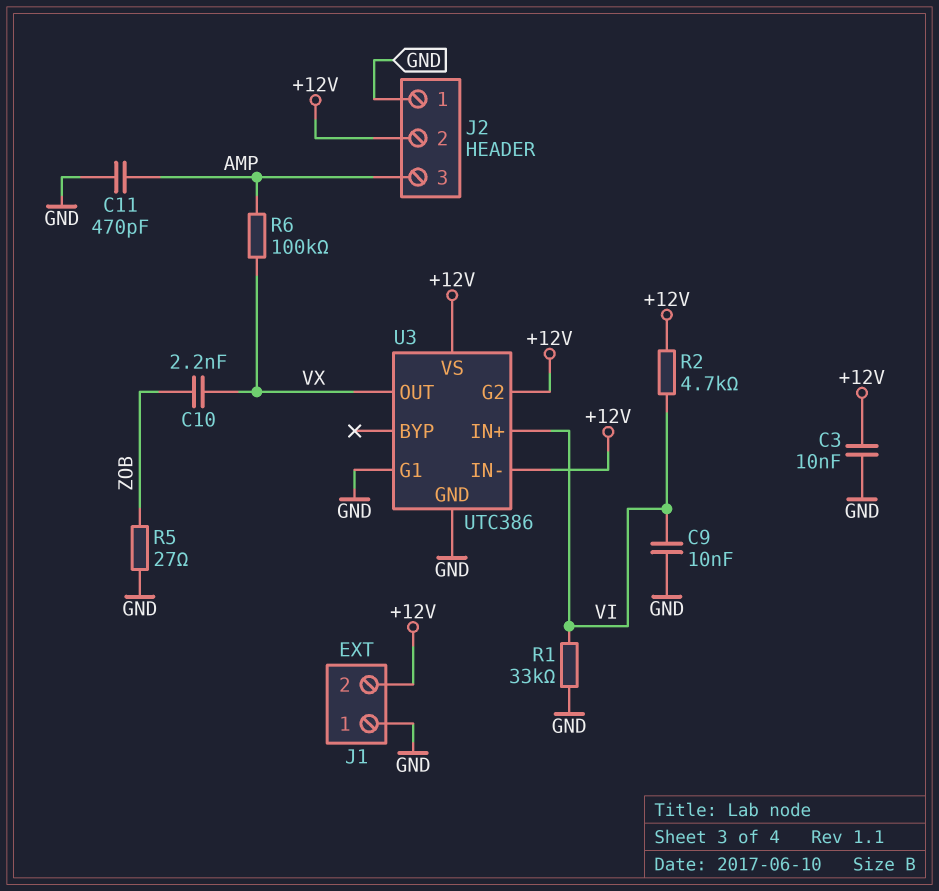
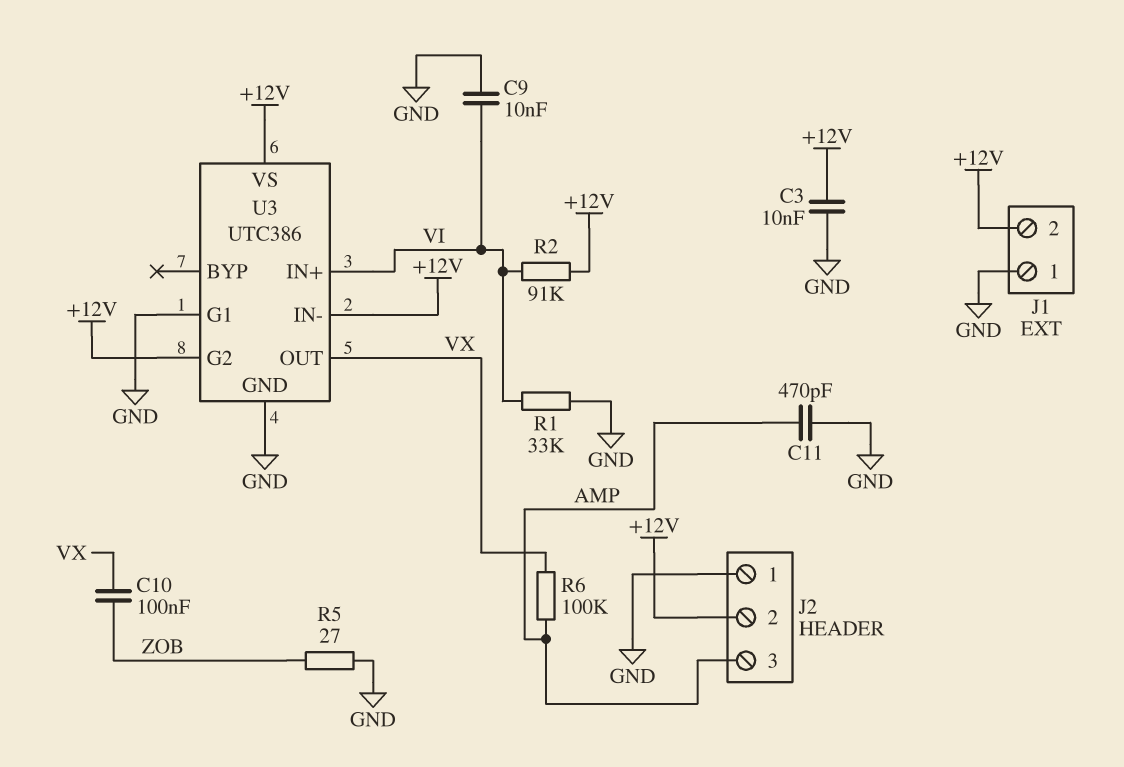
C10: 2.2nF (VX, ZOB) -> 100nF (VX, ZOB)
R2: 4.7k (+12V, VI) -> 91k (+12V, VI)

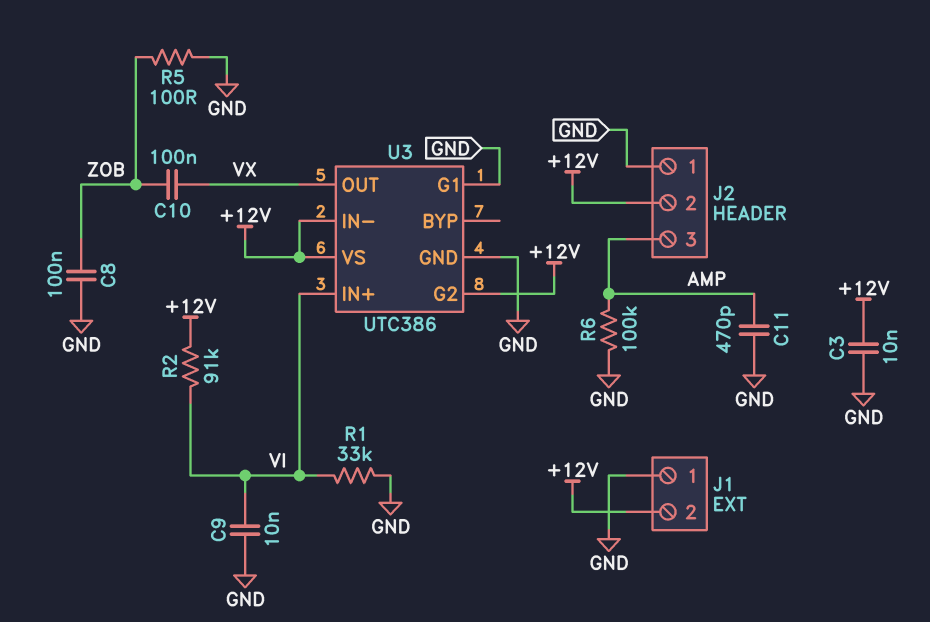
C8: none -> 100nF (GND, ZOB)
R5: 27 (GND, ZOB) -> 100 (GND, ZOB)
R6: 100k (AMP, VX) -> 100k (AMP, GND)

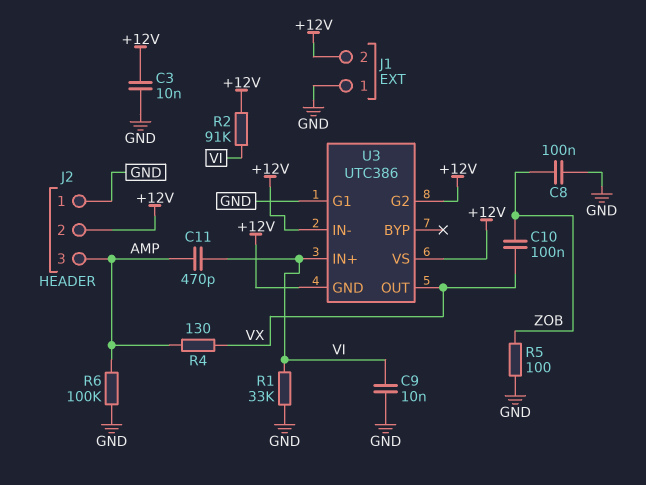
C11: 470pF (AMP, GND) -> 470pF (AMP, VI)
R4: none -> 130 (AMP, VX)
U3 pin GND: GND -> +12V

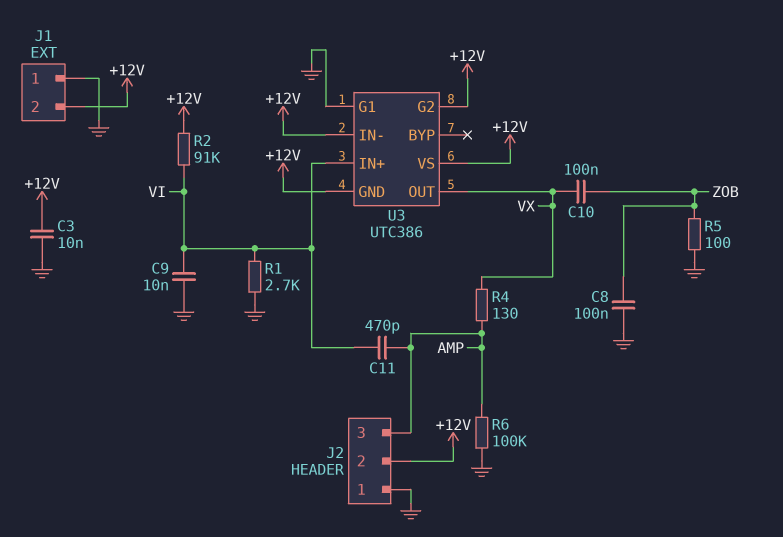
R1: 33k (GND, VI) -> 2.7k (GND, VI)

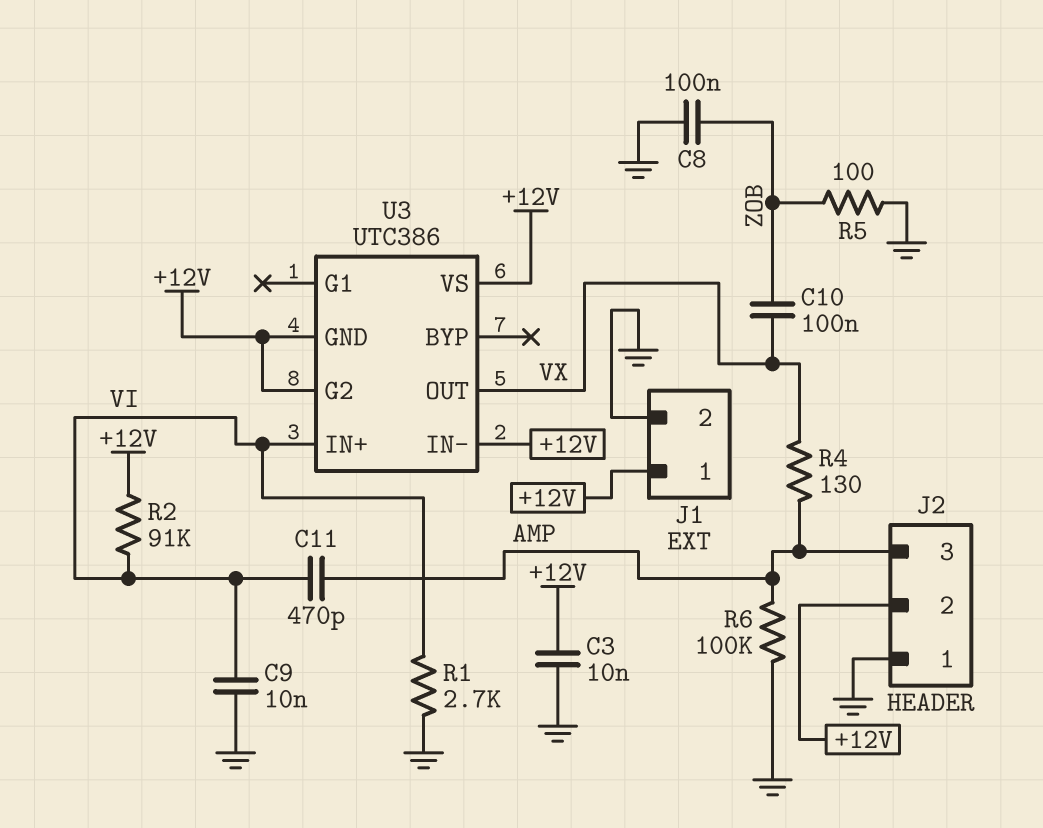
J1 pin 1: GND -> +12V
J1 pin 2: +12V -> GND
U3 pin G1: GND -> none

